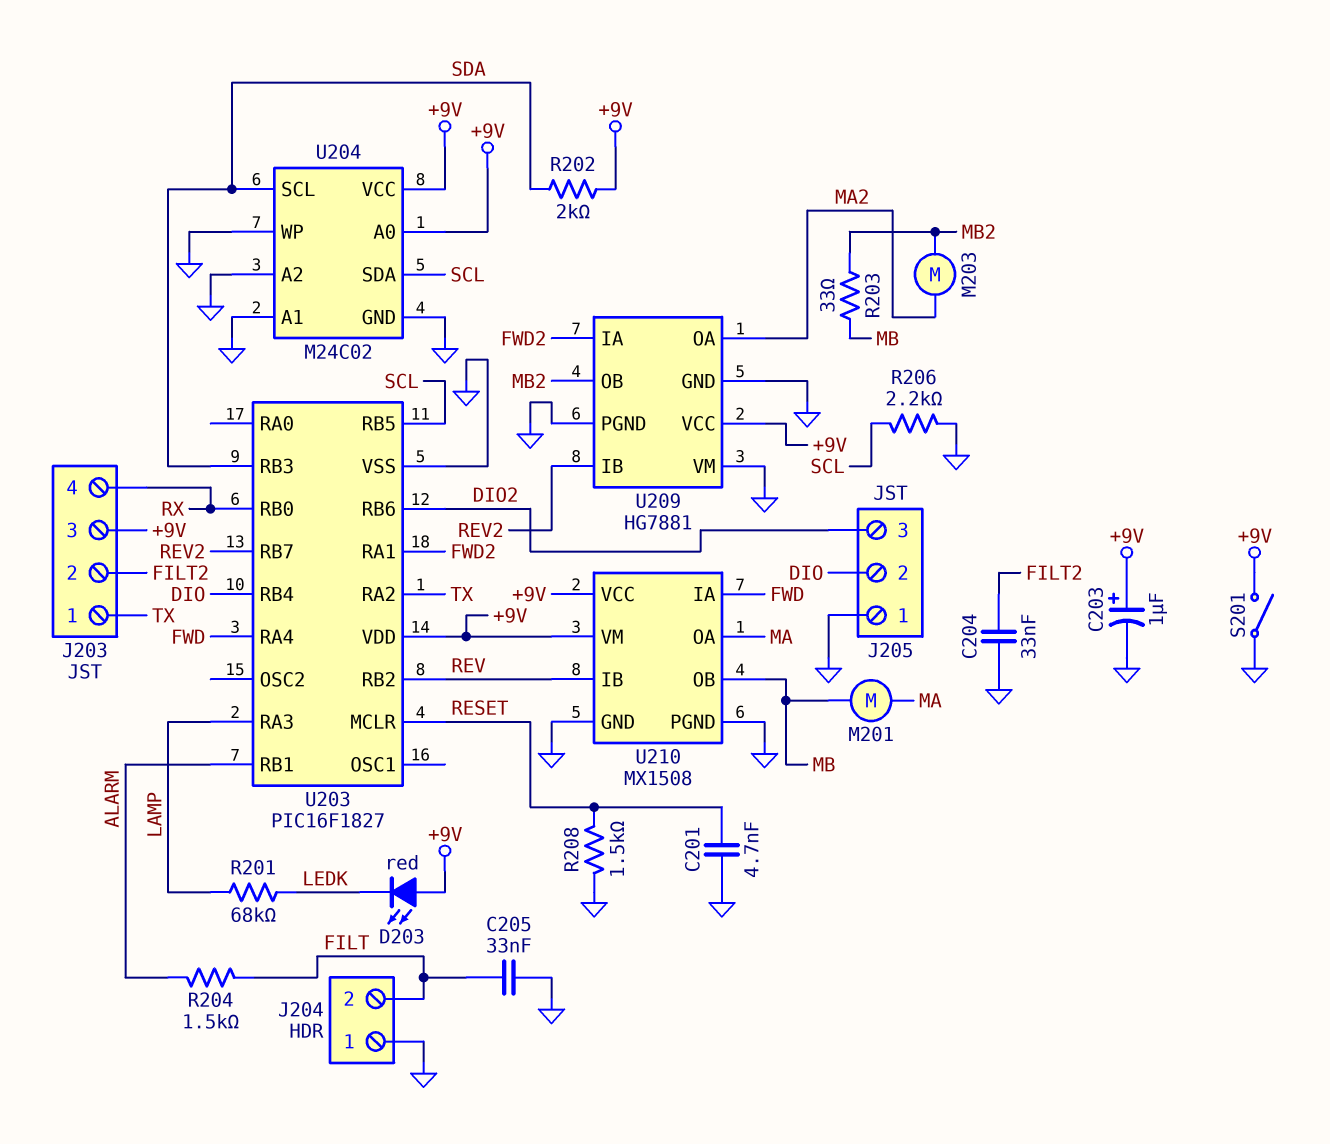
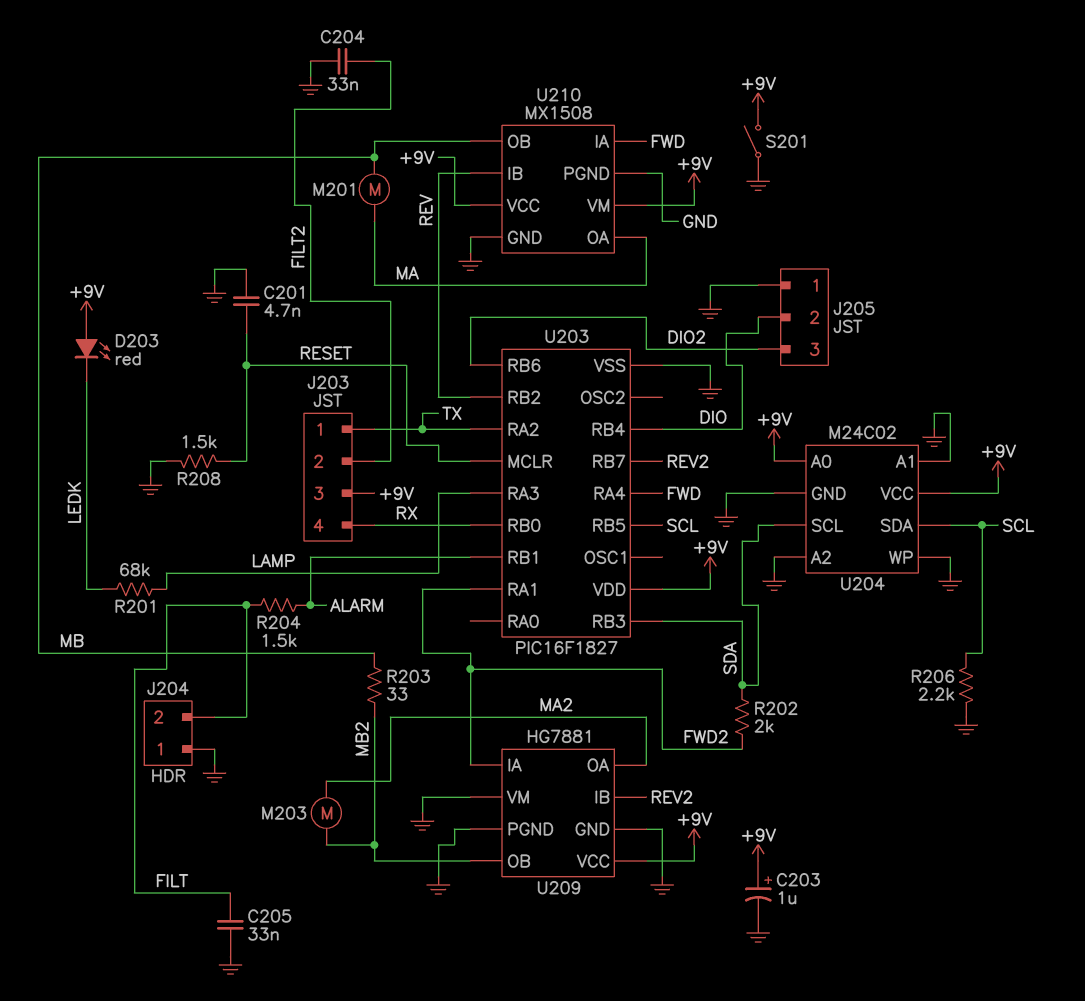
R202: 2k (+9V, SDA) -> 2k (FWD2, SDA)

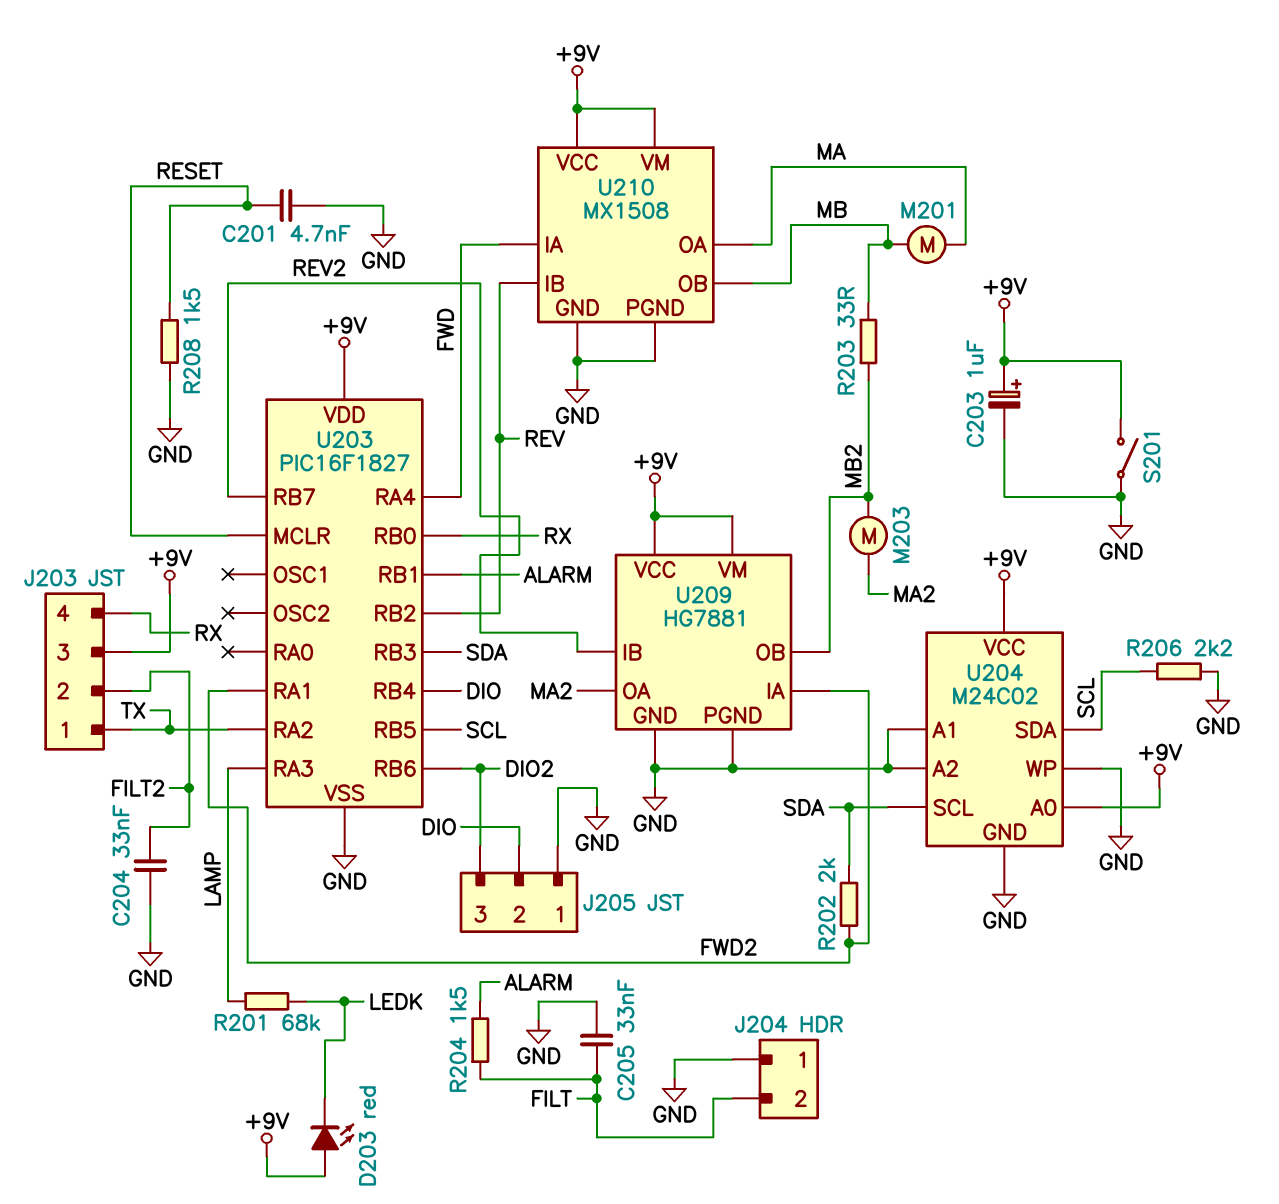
U209 pin VM: GND -> +9V

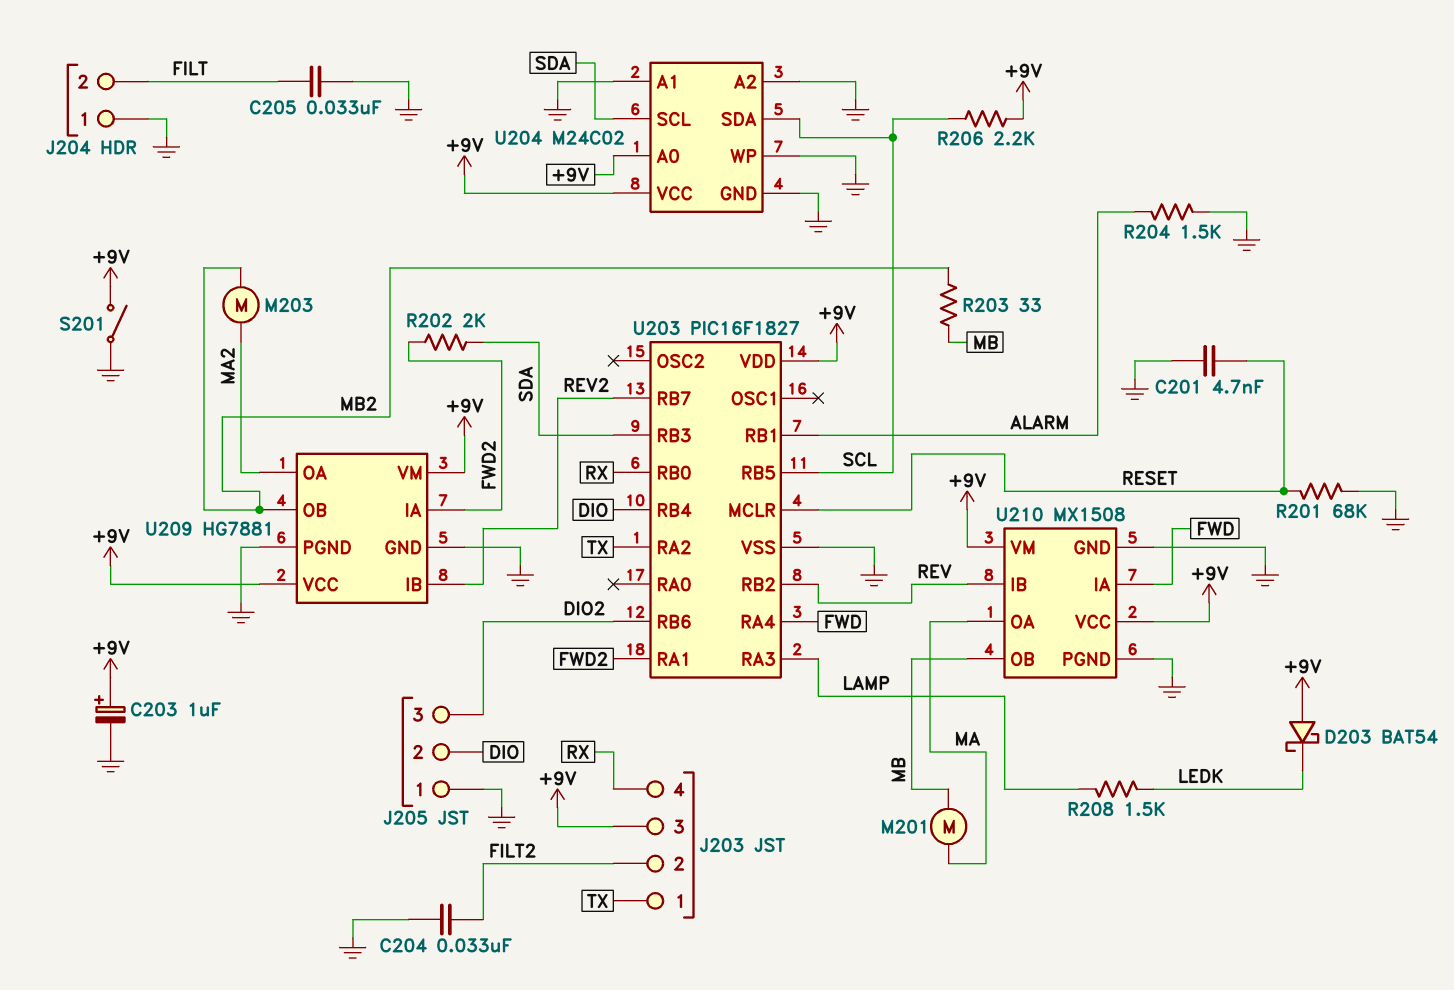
D203: LED red (A +9V, K LEDK) -> schottky BAT54 (A +9V, K LEDK)
R201: 68k (LAMP, LEDK) -> 68k (GND, RESET)
R204: 1.5k (ALARM, FILT) -> 1.5k (ALARM, GND)
R206: 2.2k (GND, SCL) -> 2.2k (+9V, SCL)
R208: 1.5k (GND, RESET) -> 1.5k (LAMP, LEDK)

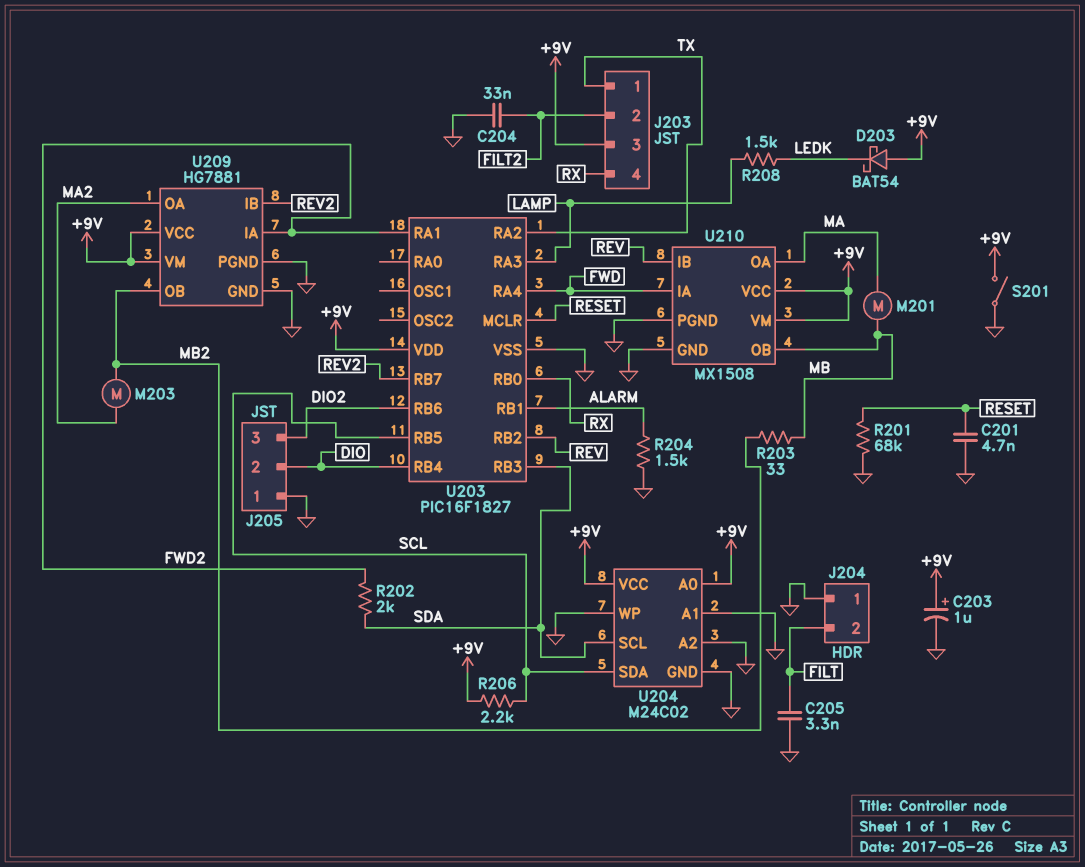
C205: 33nF (FILT, GND) -> 3.3nF (FILT, GND)

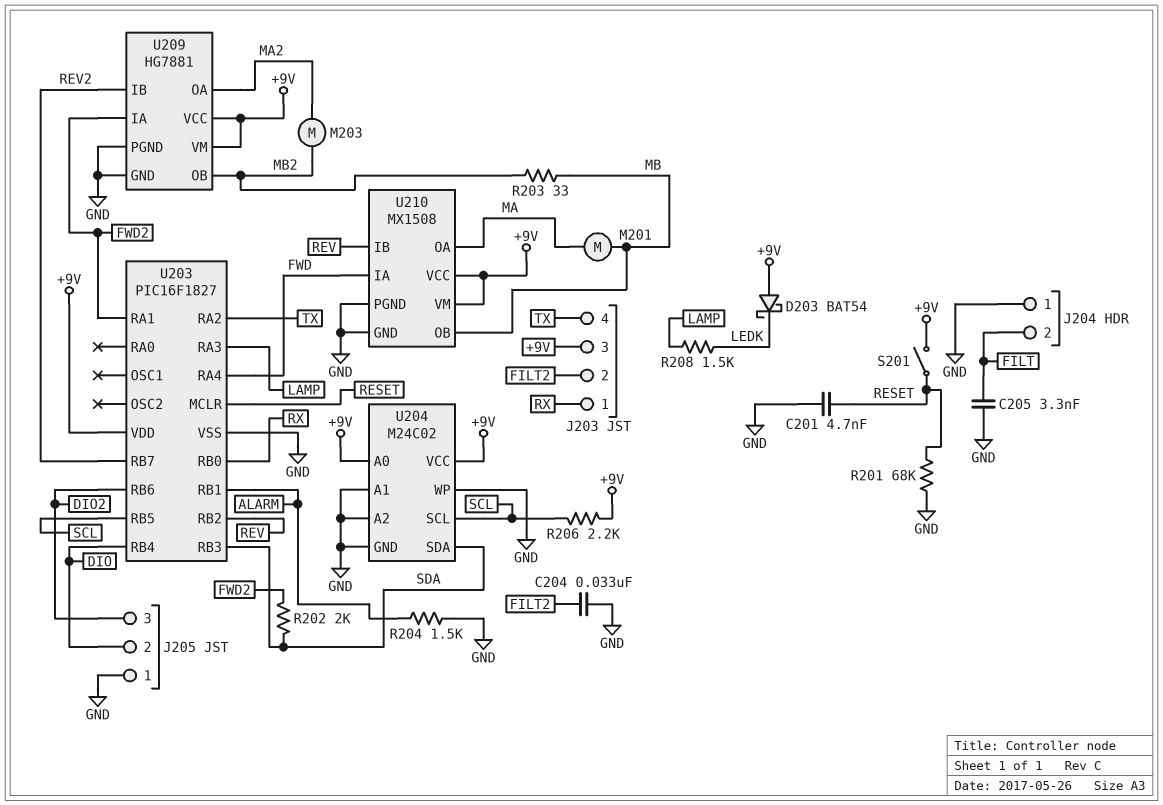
C203: 1uF (plus +9V, minus GND) -> none
J203 pin 1: TX -> RX
J203 pin 4: RX -> TX
S201: switch (+9V, GND) -> switch (+9V, RESET)
U204 pin SCL: SDA -> SCL
U204 pin SDA: SCL -> SDA

